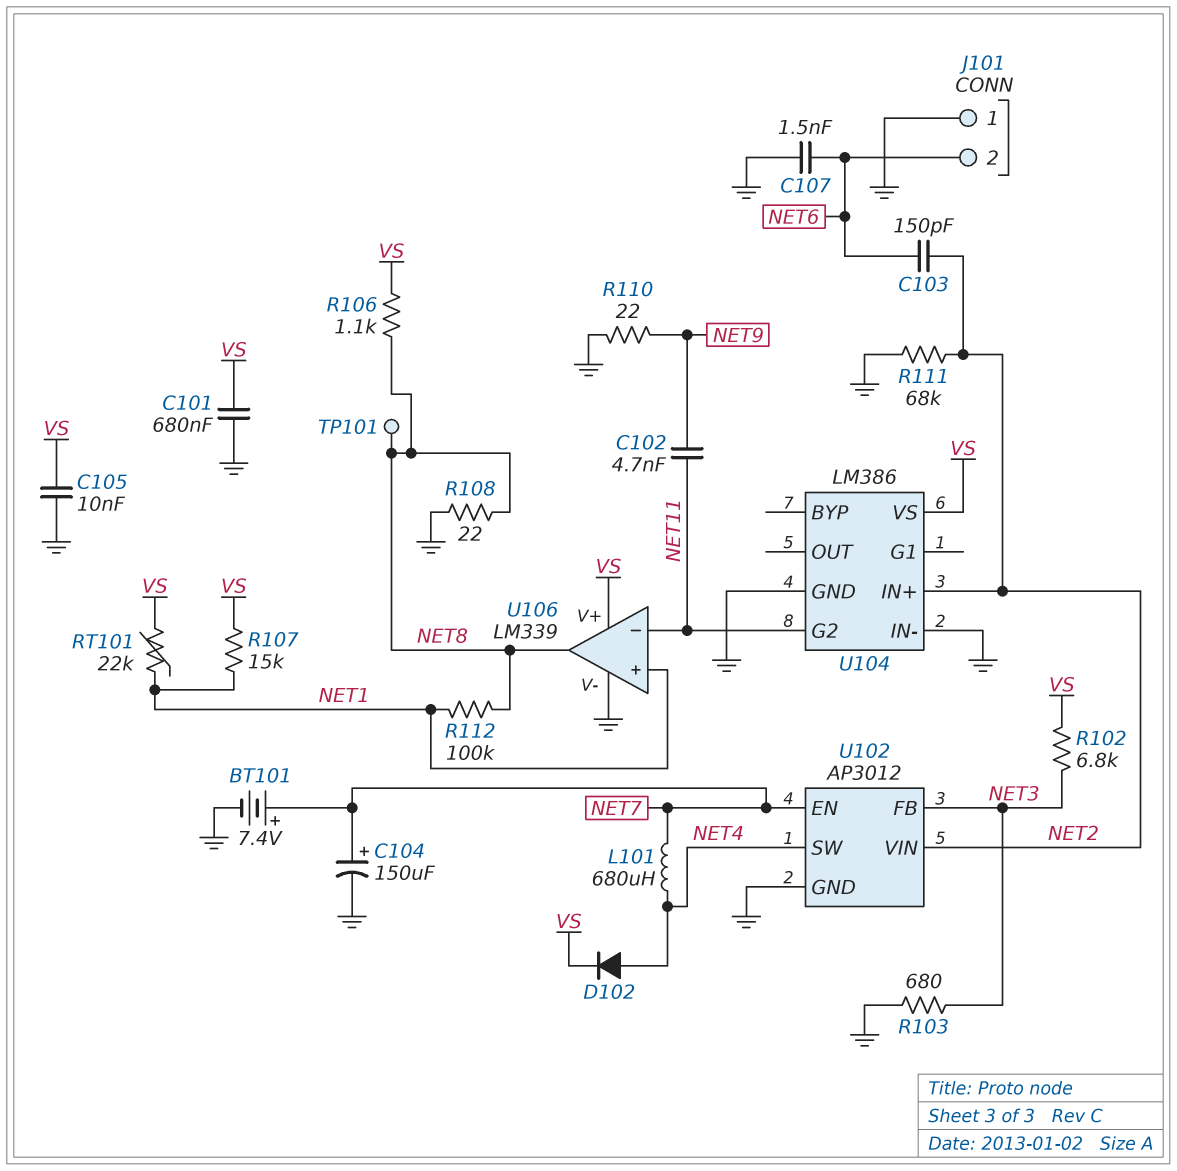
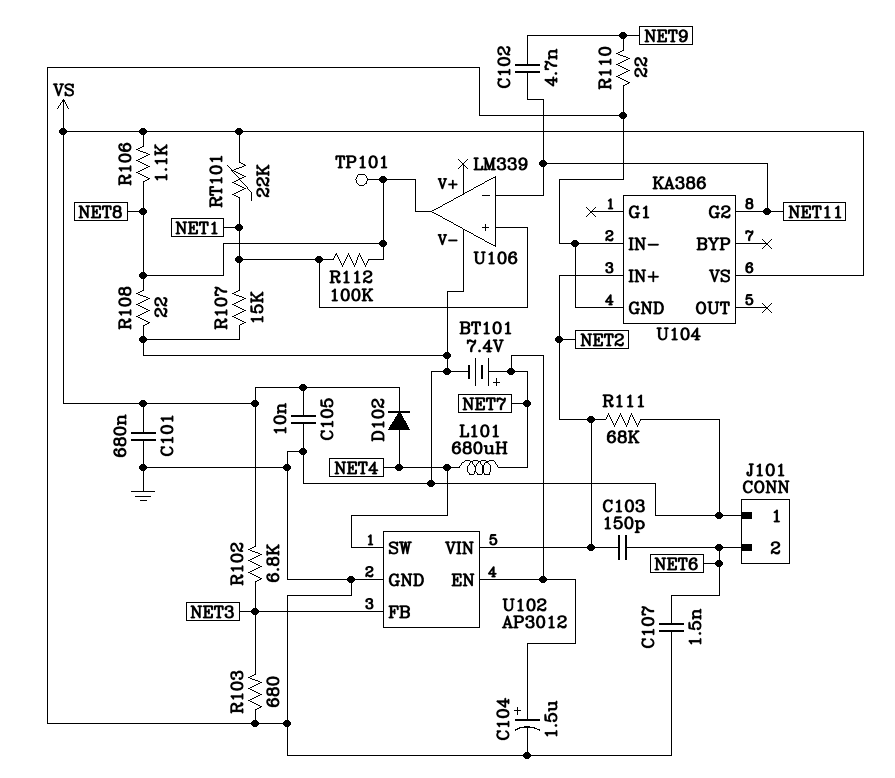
C104: 150uF (plus NET7, minus GND) -> 1.5uF (plus NET7, minus GND)
R107: 15k (NET1, VS) -> 15k (GND, NET1)
U104: LM386 -> KA386
U106 pin V+: VS -> none

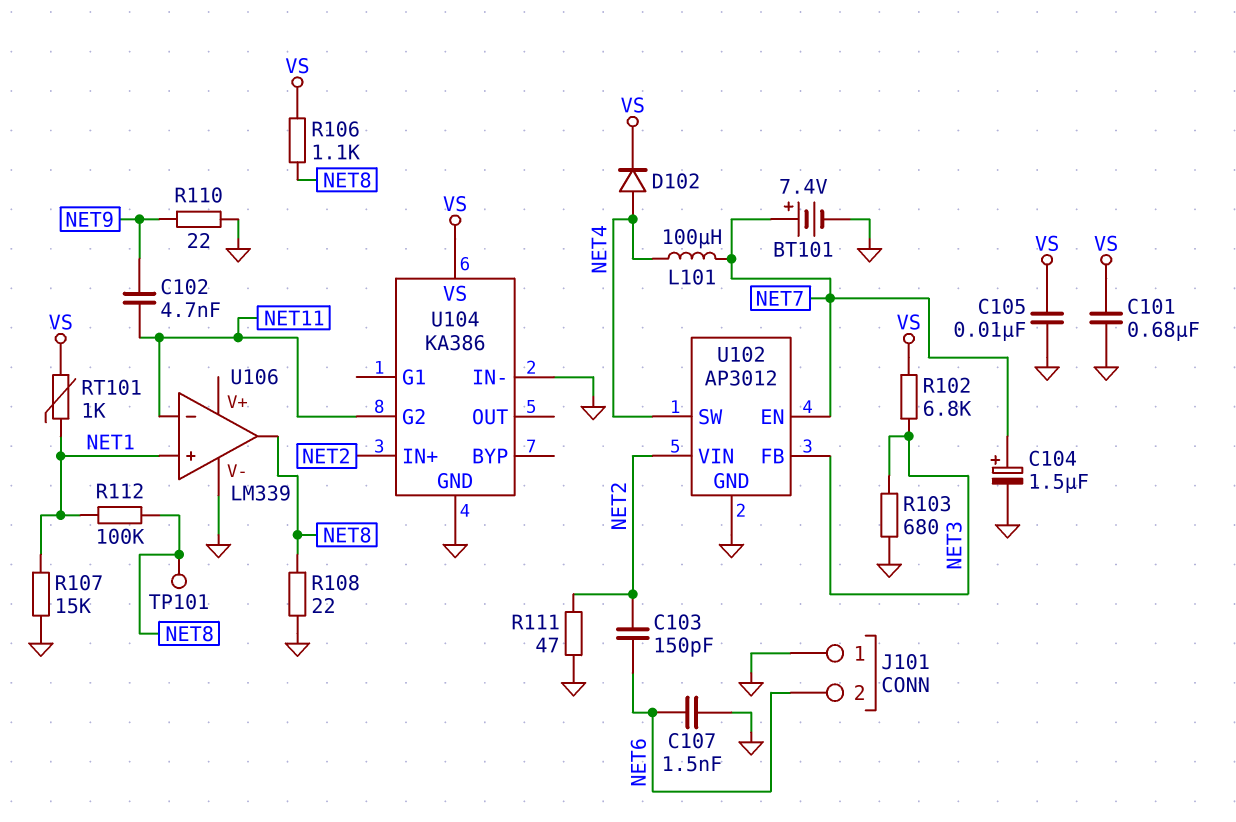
L101: 680uH (NET4, NET7) -> 100uH (NET4, NET7)
R111: 68k (GND, NET2) -> 47 (GND, NET2)
RT101: 22k (NET1, VS) -> 1k (NET1, VS)

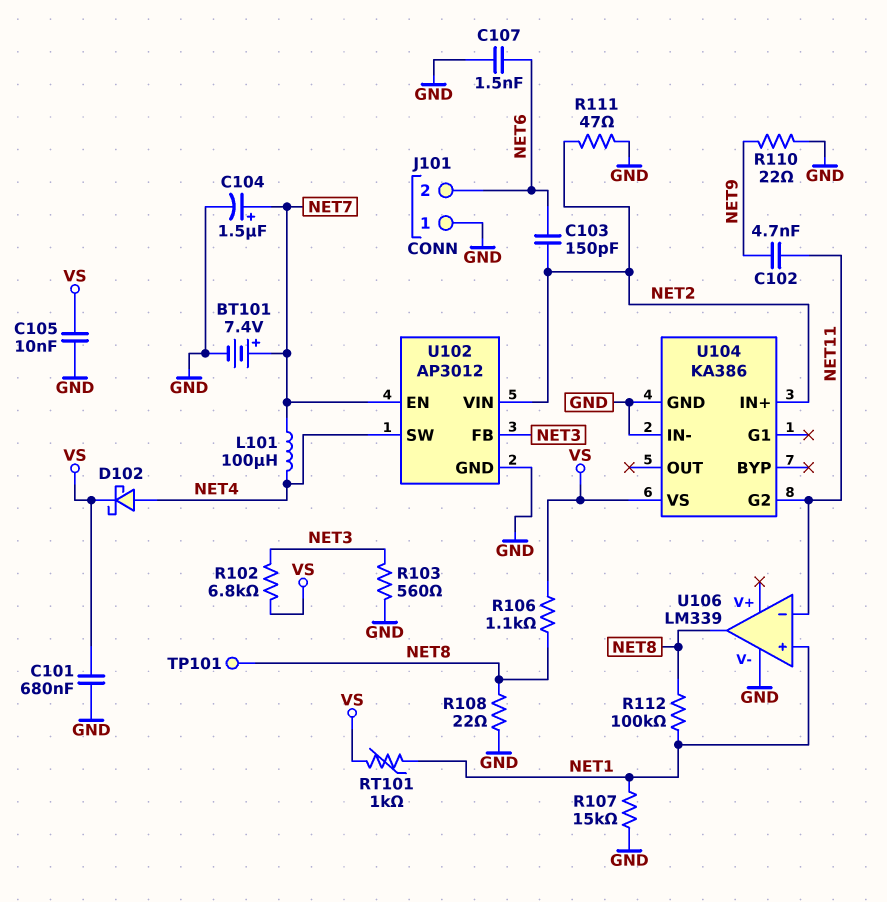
D102: diode (A NET4, K VS) -> schottky (A NET4, K VS)
R103: 680 (GND, NET3) -> 560 (GND, NET3)

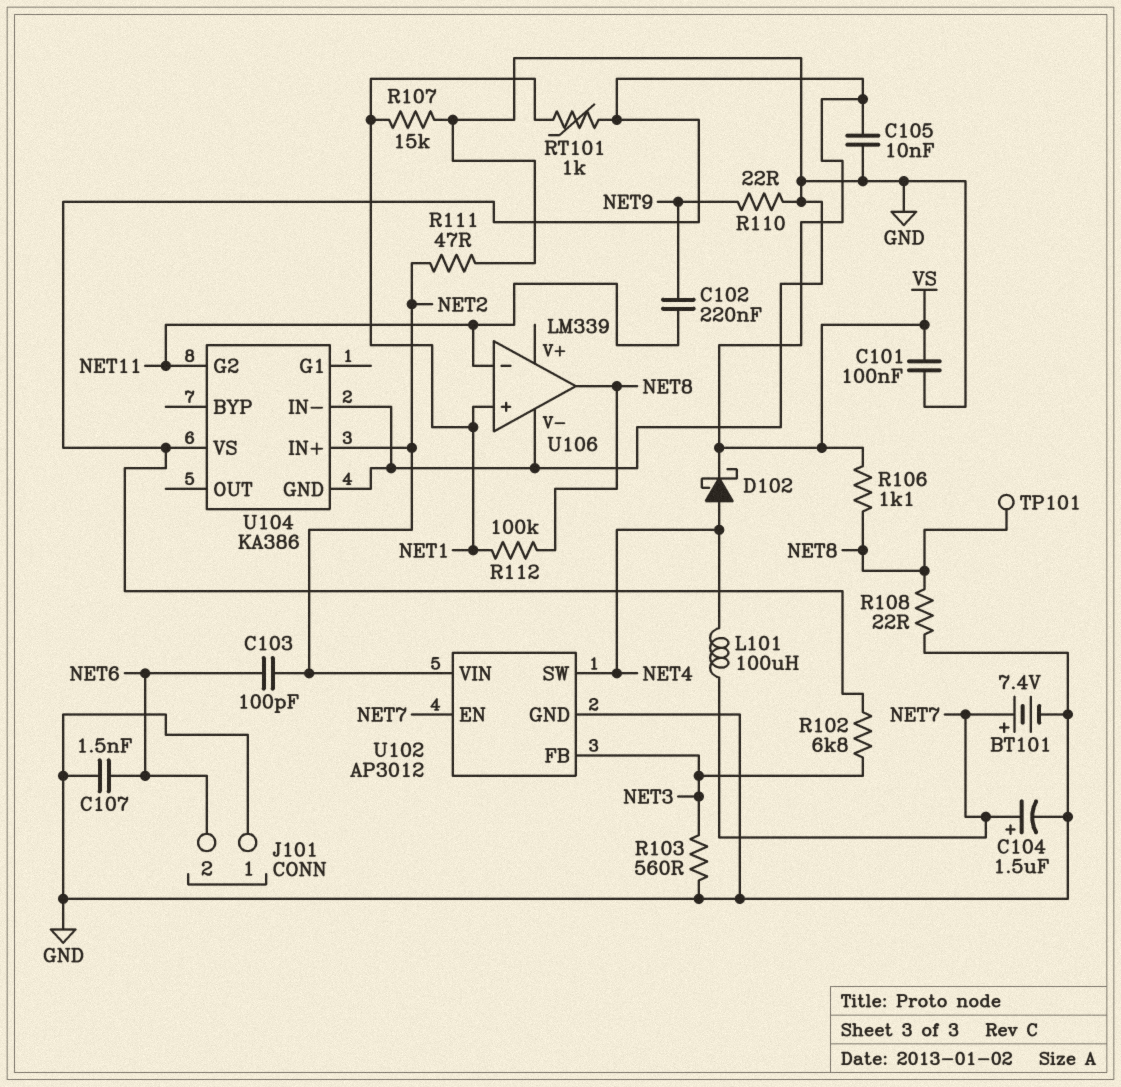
C101: 680nF (GND, VS) -> 100nF (GND, VS)
C102: 4.7nF (NET9, NET11) -> 220nF (NET9, NET11)
C103: 150pF (NET2, NET6) -> 100pF (NET2, NET6)

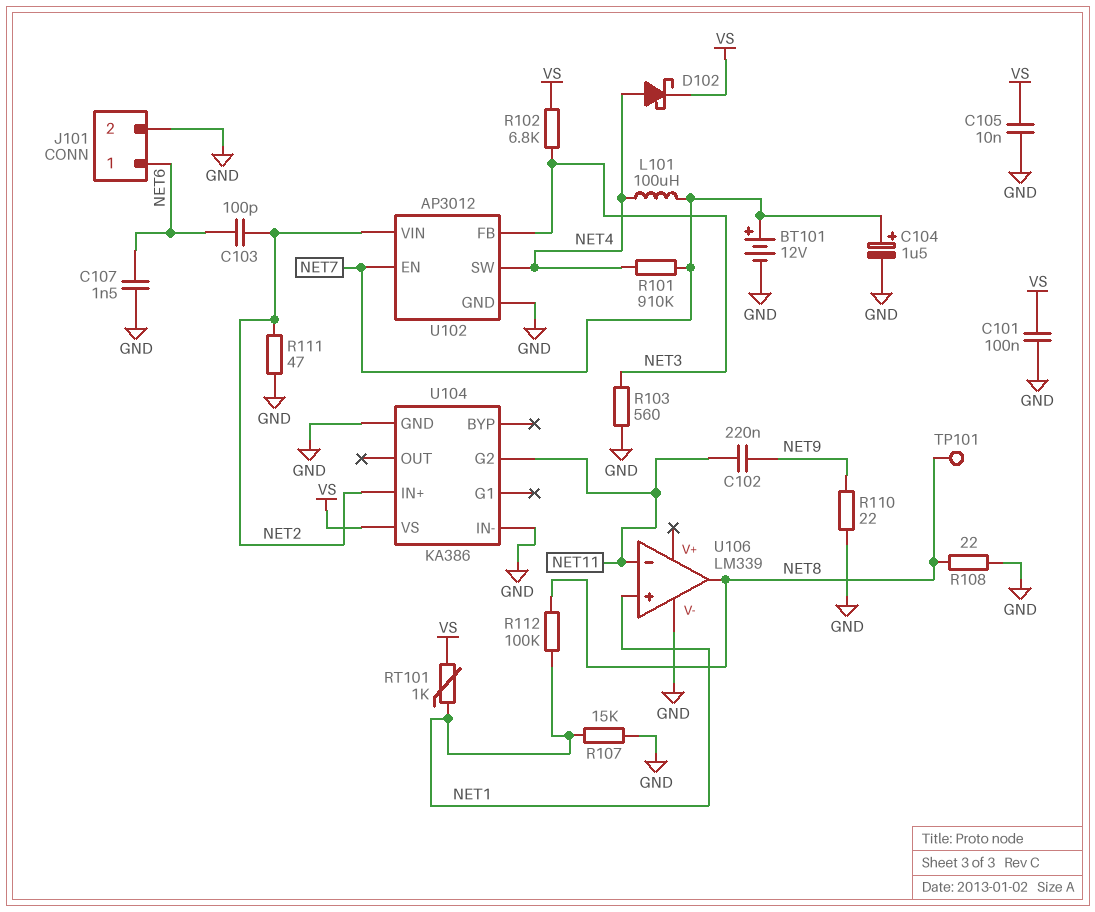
BT101: 7.4V (plus NET7, minus GND) -> 12V (plus NET7, minus GND)
J101 pin 1: GND -> NET6
J101 pin 2: NET6 -> GND
R101: none -> 910k (NET4, NET7)
R106: 1.1k (NET8, VS) -> none

